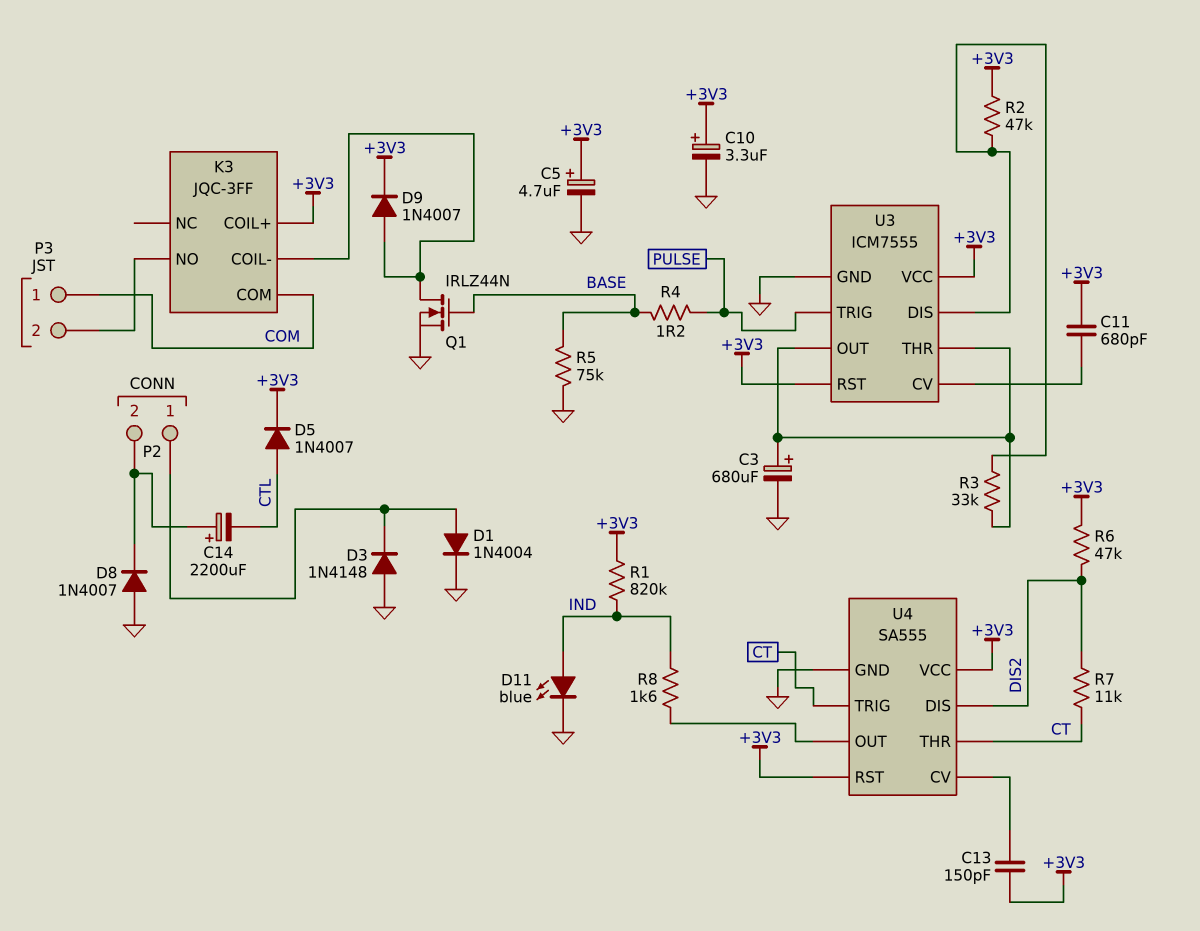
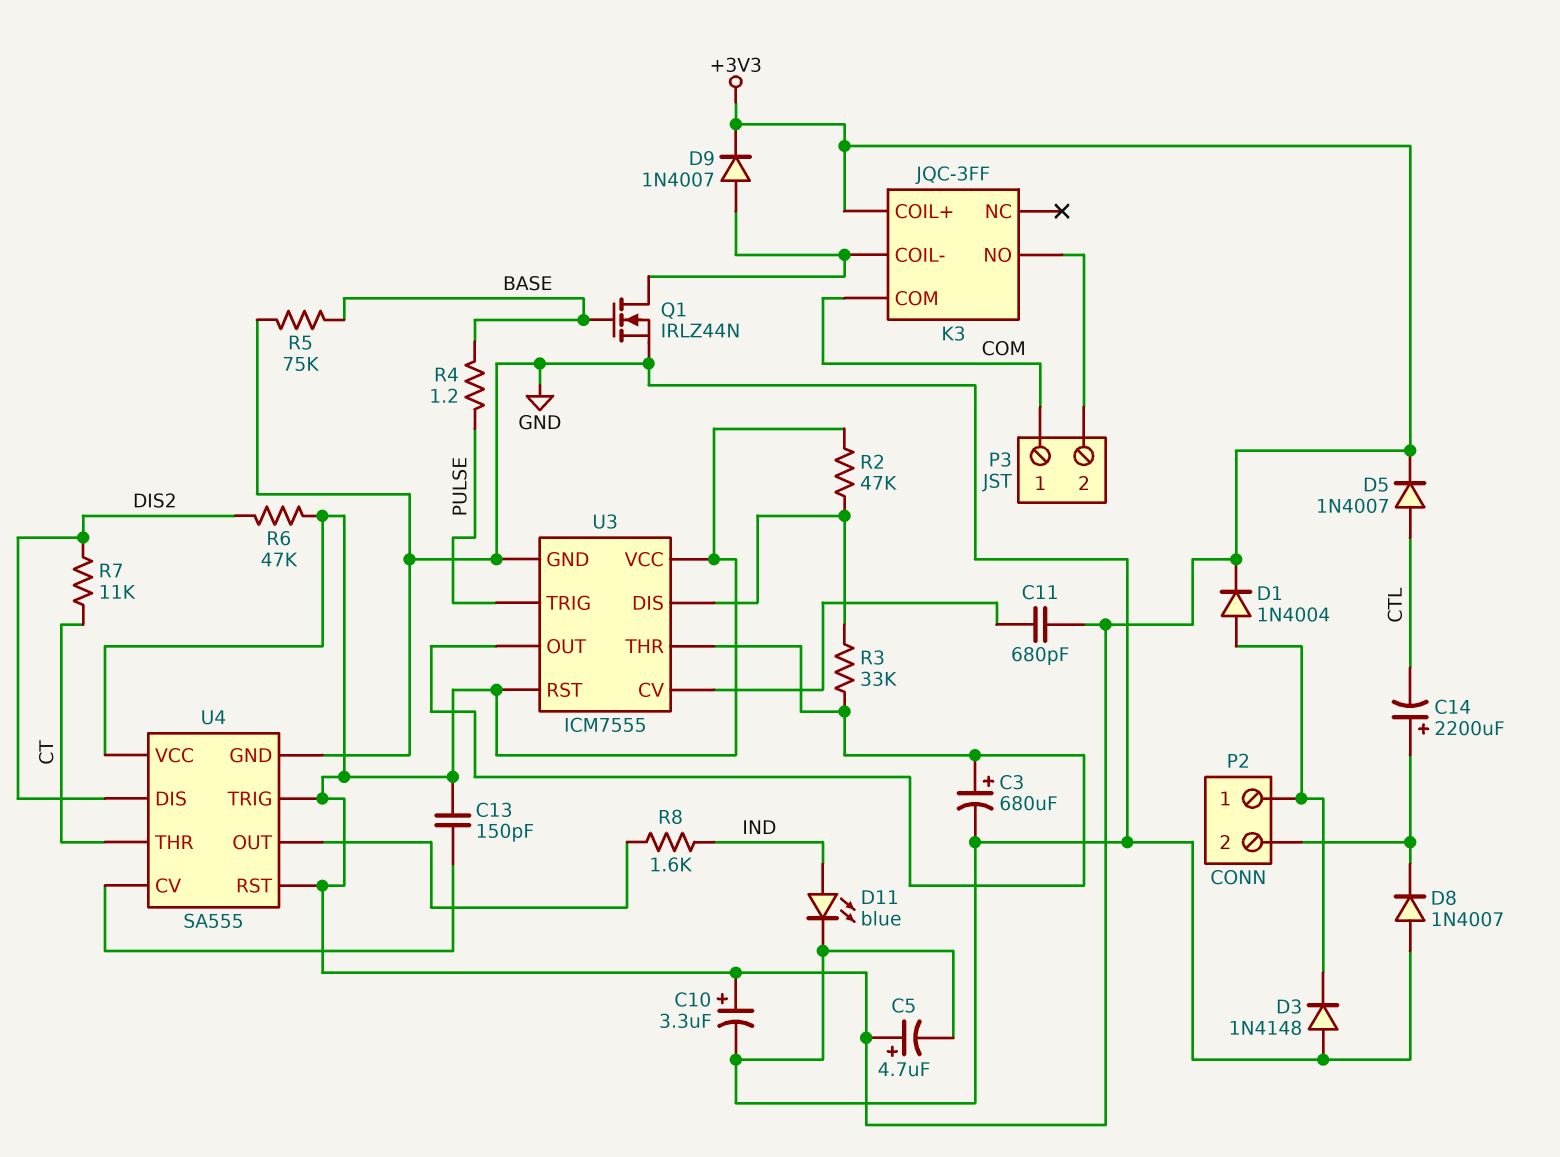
D1: diode 1N4004 (A P2/1, K GND) -> diode 1N4004 (A P2/1, K +3V3)
R1: 820k (+3V3, IND) -> none
U4 pin TRIG: CT -> +3V3

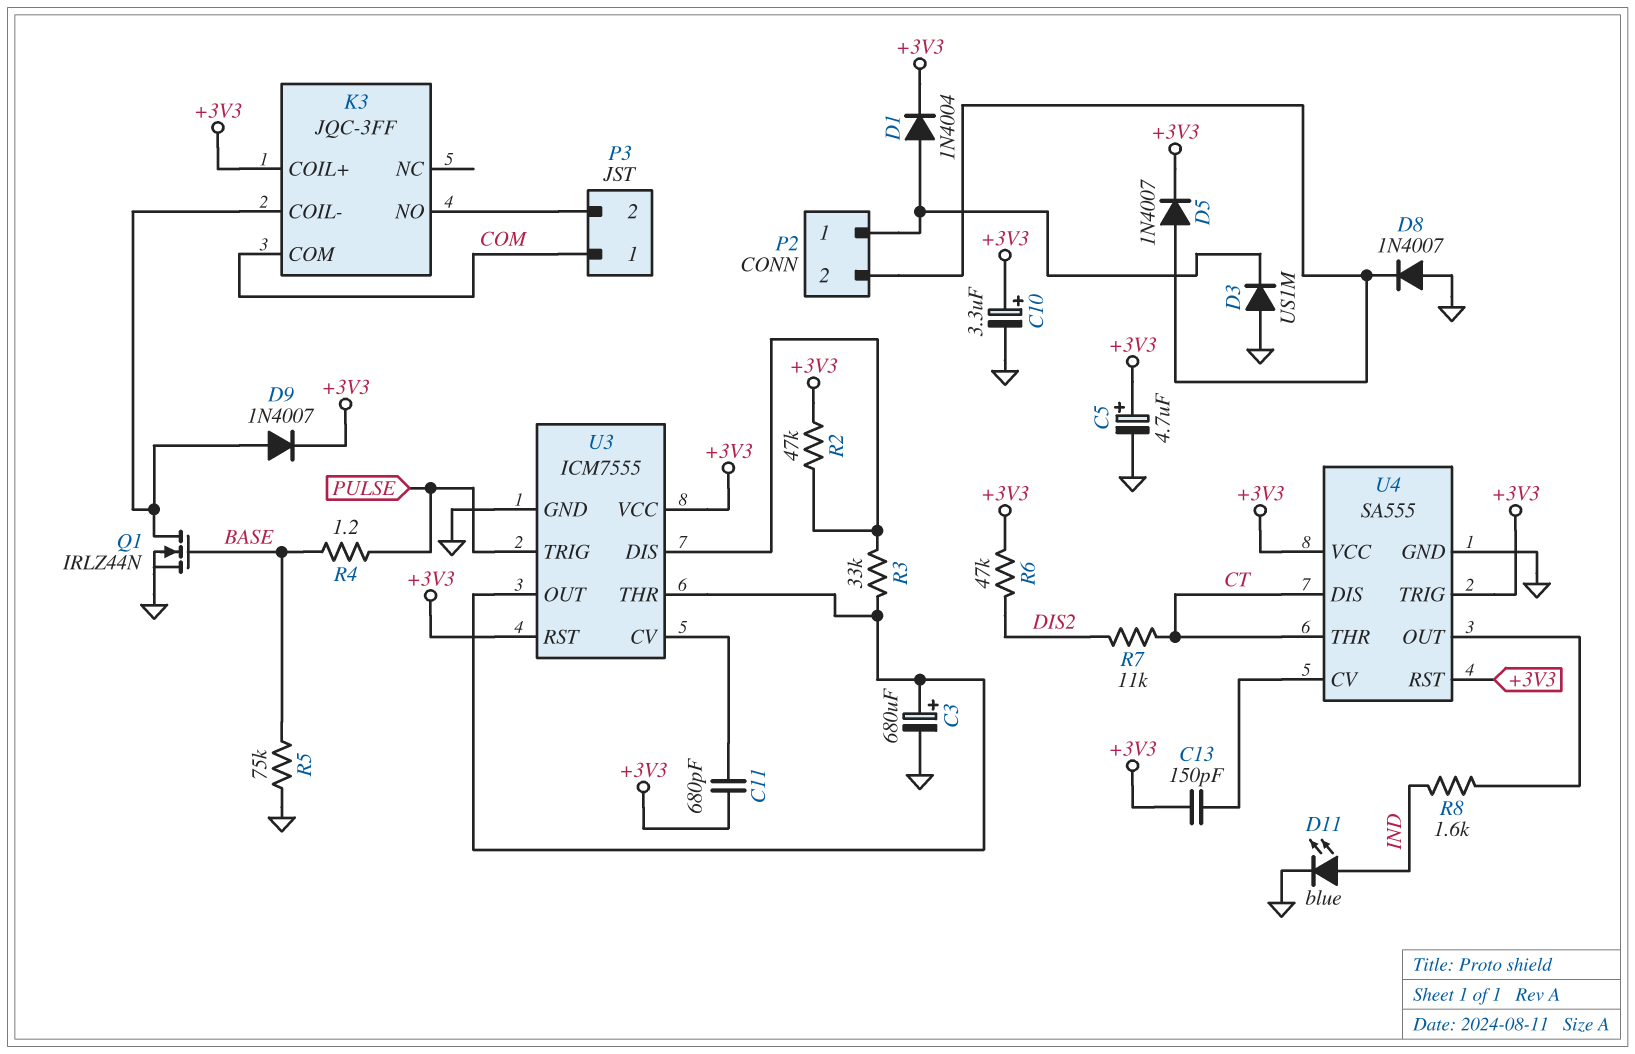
C14: 2200uF (plus P2/2, minus CTL) -> none
D3: diode 1N4148 (A GND, K P2/1) -> diode US1M (A GND, K P2/1)
D5: diode 1N4007 (A CTL, K +3V3) -> diode 1N4007 (A P2/2, K +3V3)
U4 pin DIS: DIS2 -> CT

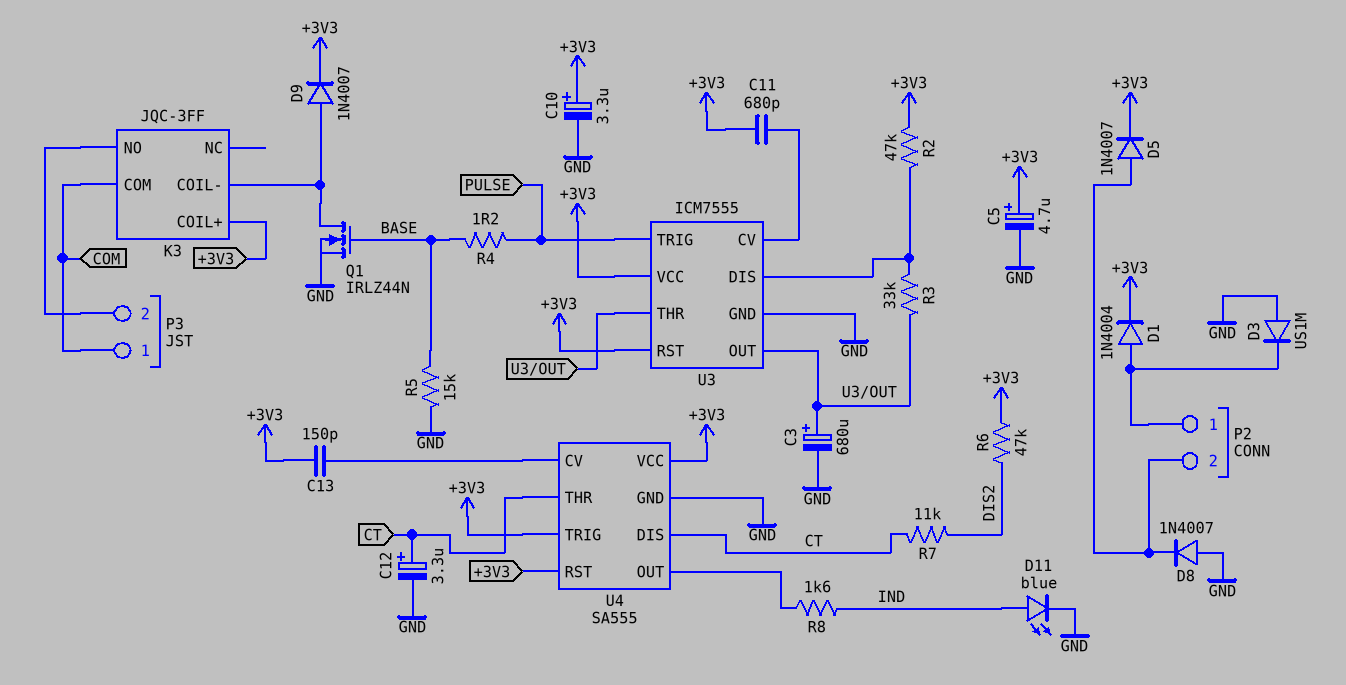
C12: none -> 3.3uF (plus CT, minus GND)
R5: 75k (BASE, GND) -> 15k (BASE, GND)

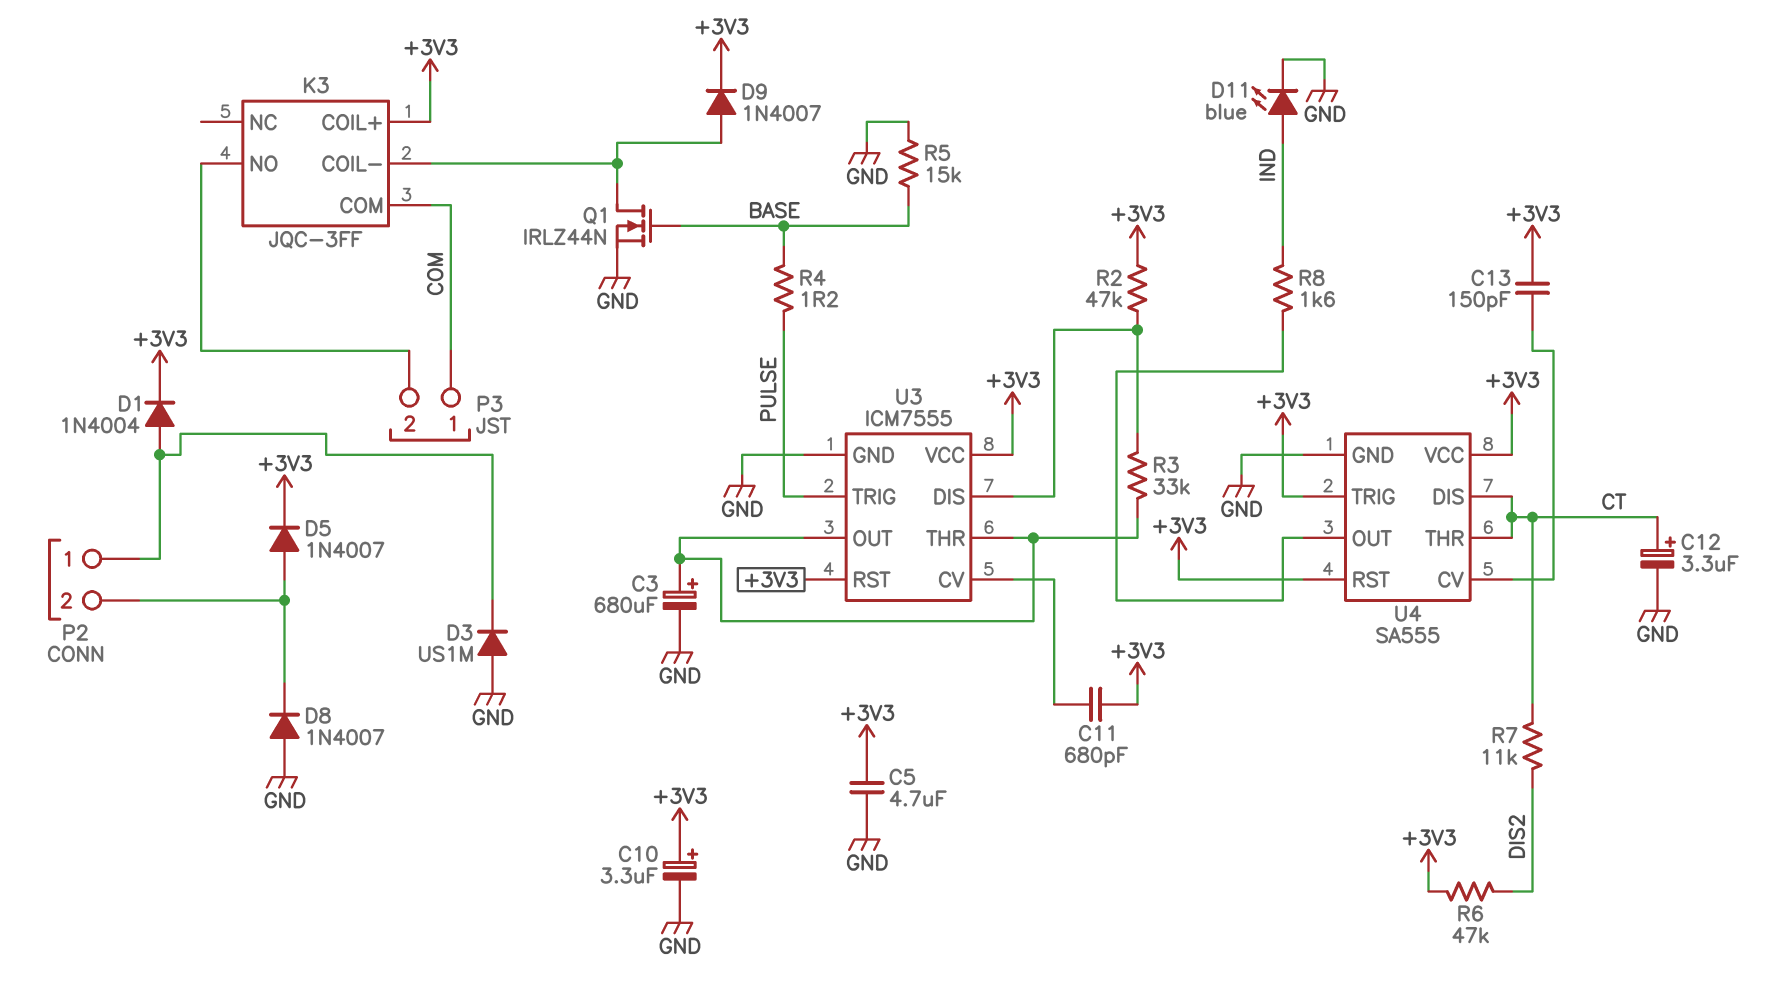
C5: 4.7uF (plus +3V3, minus GND) -> 4.7uF (+3V3, GND)

